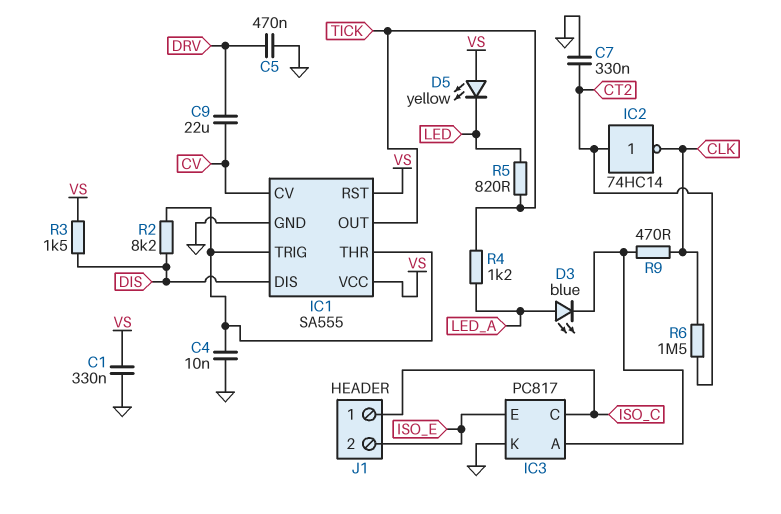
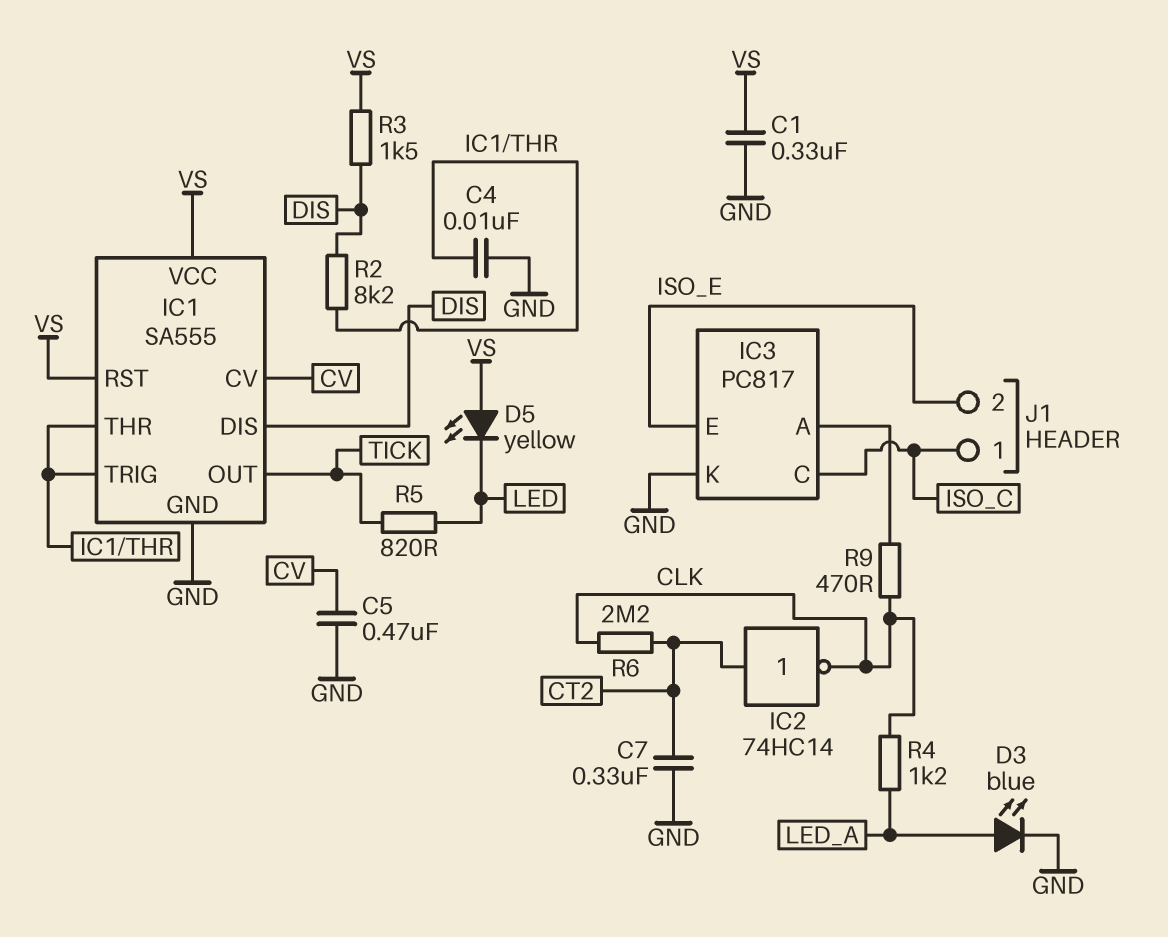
C5: 470nF (DRV, GND) -> 470nF (CV, GND)
C9: 22uF (CV, DRV) -> none
D3: LED blue (A LED_A, K IC3/A) -> LED blue (A LED_A, K GND)
R4: 1.2k (LED_A, TICK) -> 1.2k (CLK, LED_A)
R6: 1.5M (CLK, CT2) -> 2.2M (CLK, CT2)

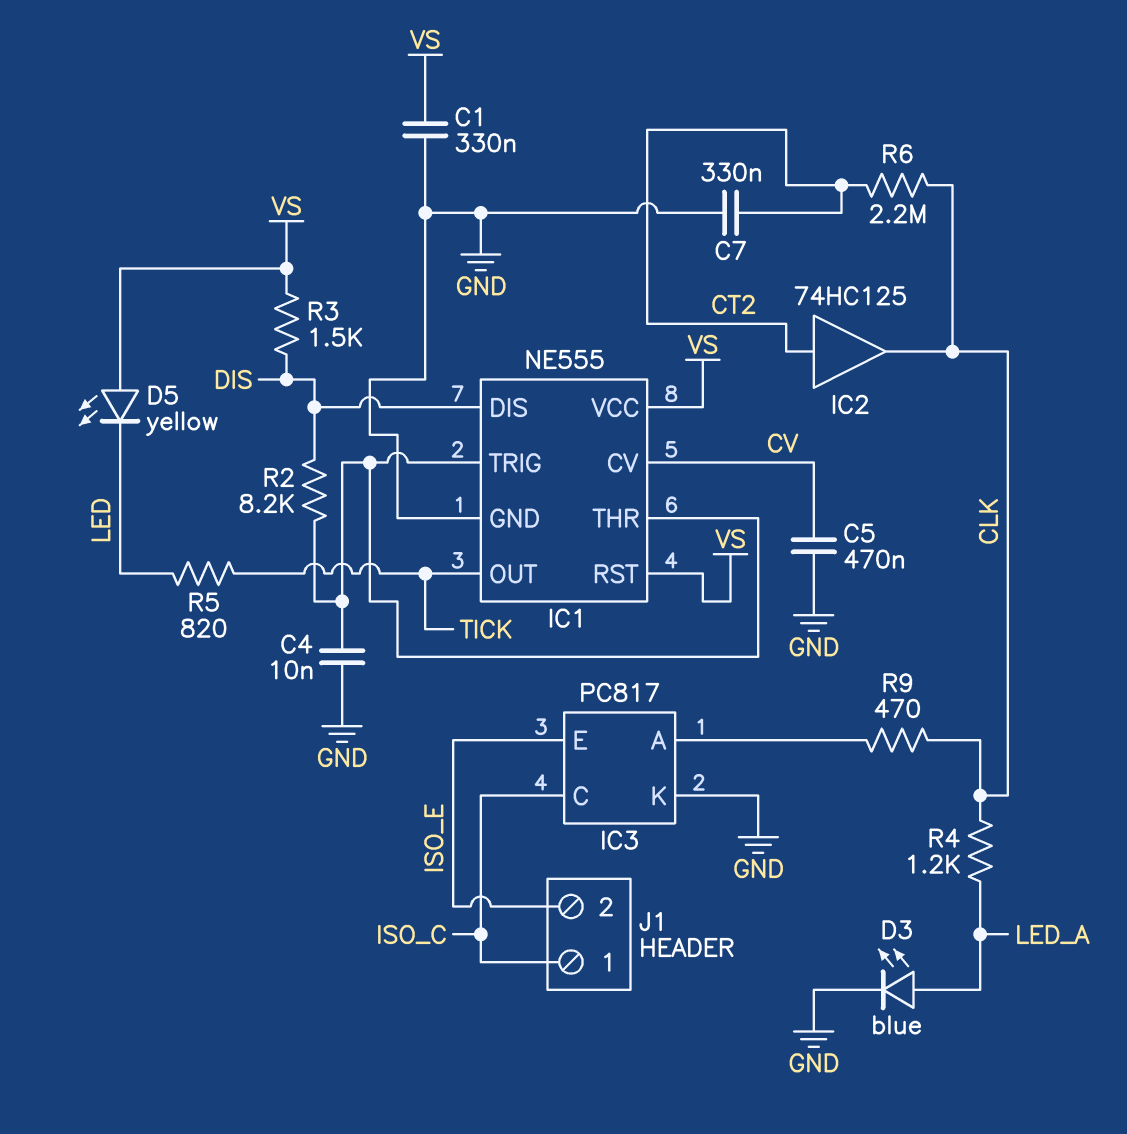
IC1: SA555 -> NE555
IC2: NOT 74HC14 (in CT2, out CLK) -> buffer 74HC125 (in CT2, out CLK)

